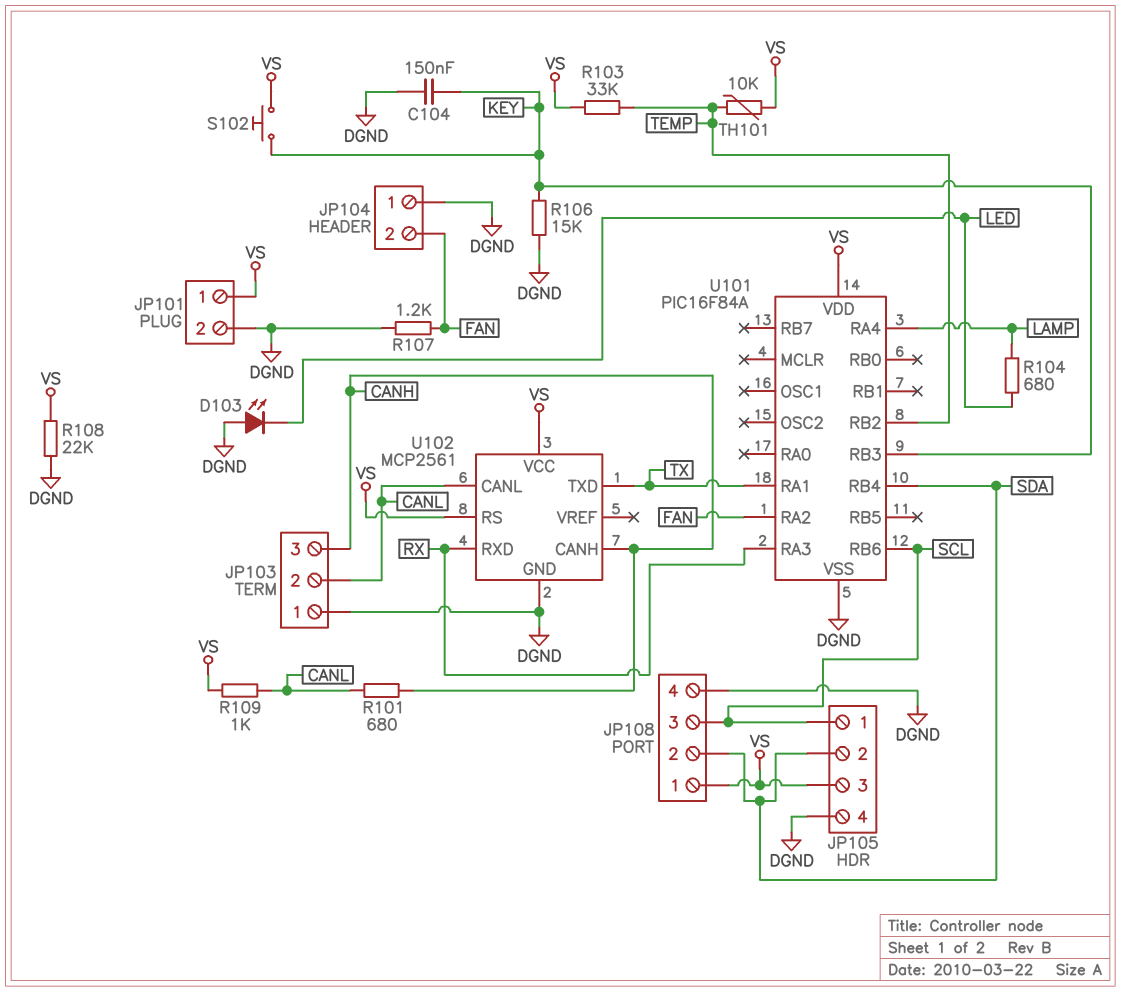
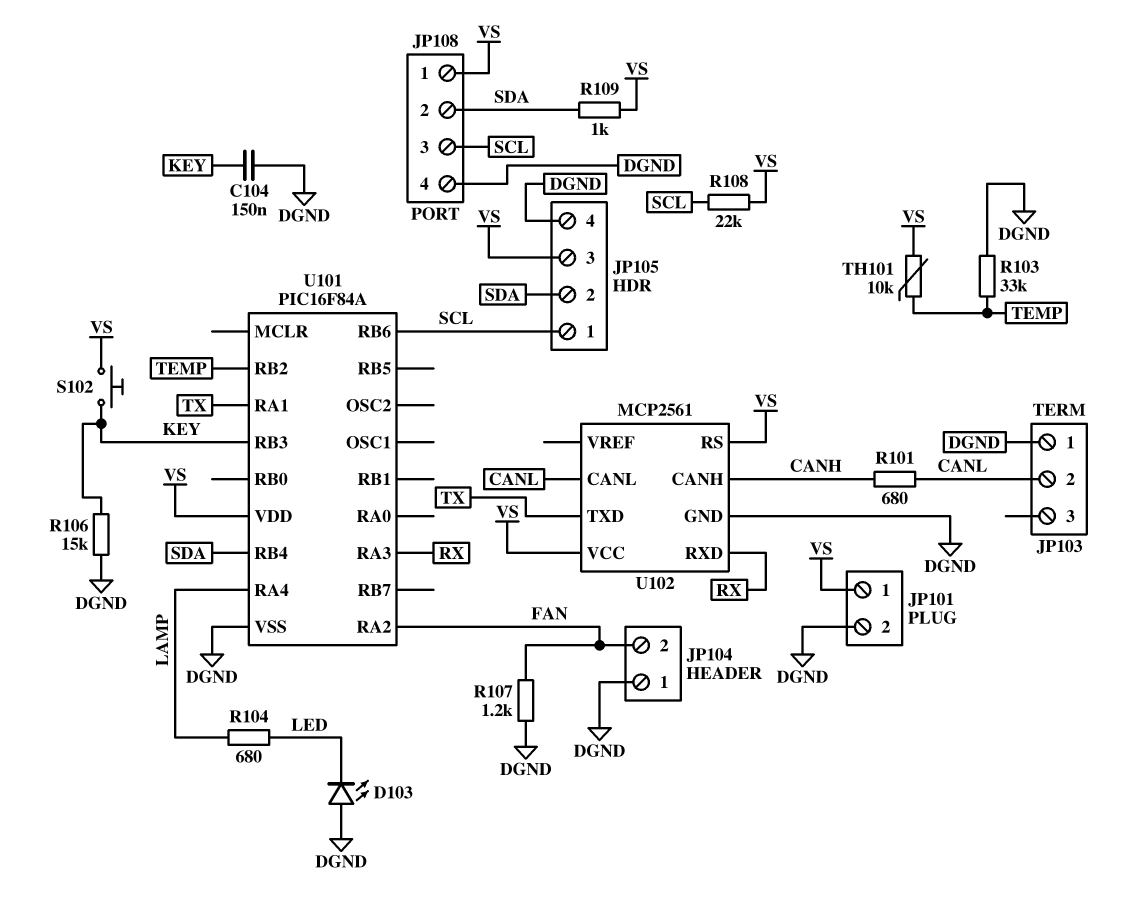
JP103 pin 3: CANH -> none
R103: 33k (TEMP, VS) -> 33k (DGND, TEMP)
R108: 22k (DGND, VS) -> 22k (SCL, VS)
R109: 1k (CANL, VS) -> 1k (SDA, VS)

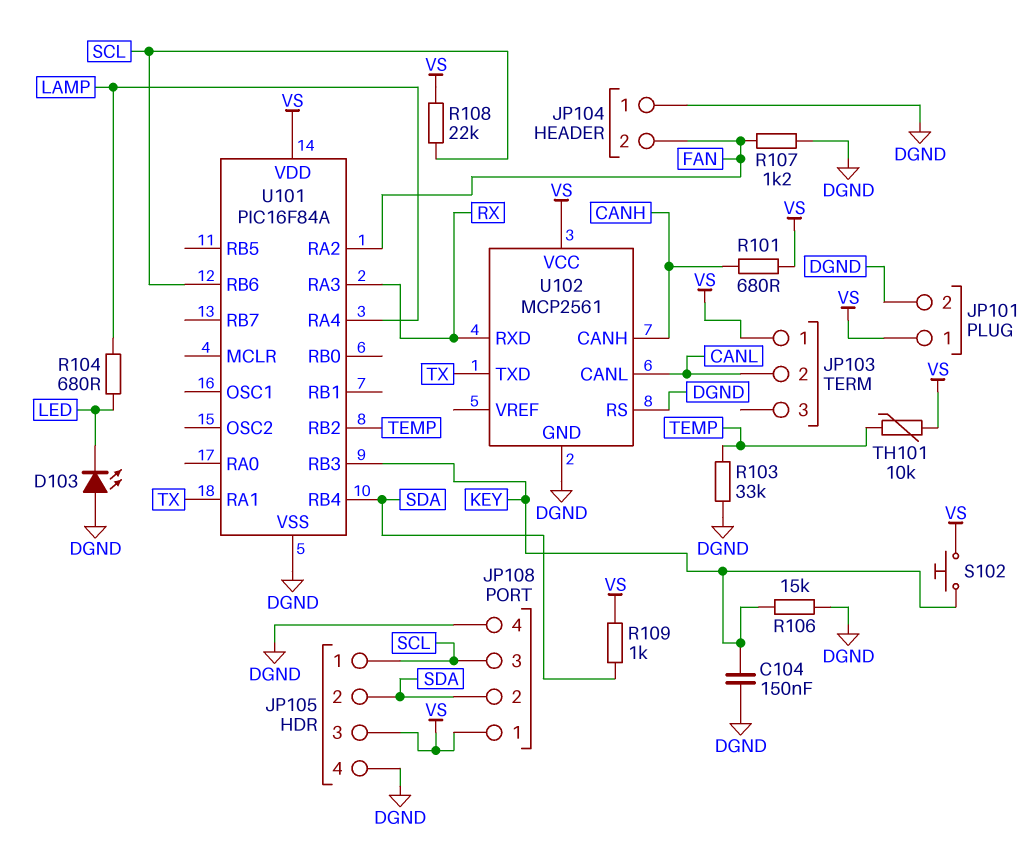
JP103 pin 1: DGND -> VS
R101: 680 (CANH, CANL) -> 680 (CANH, VS)
U102 pin RS: VS -> DGND

